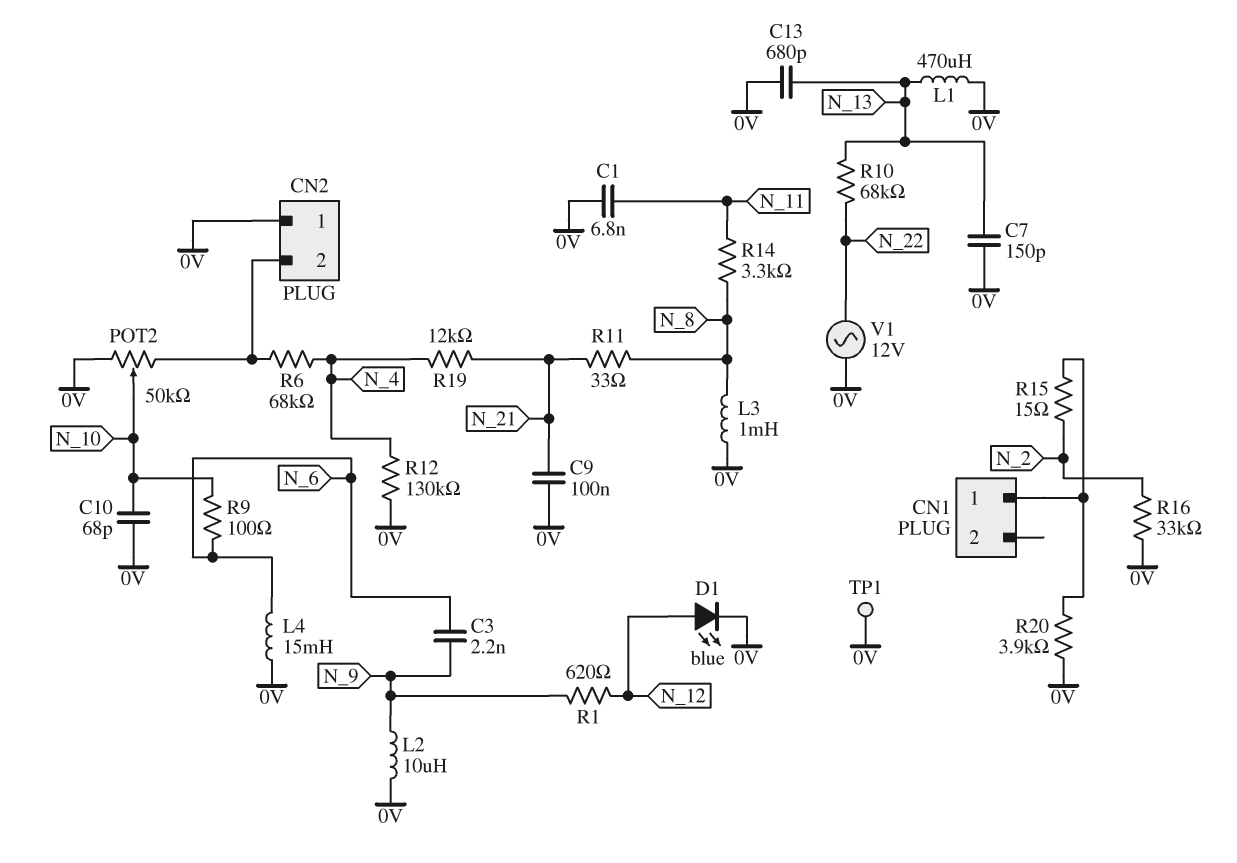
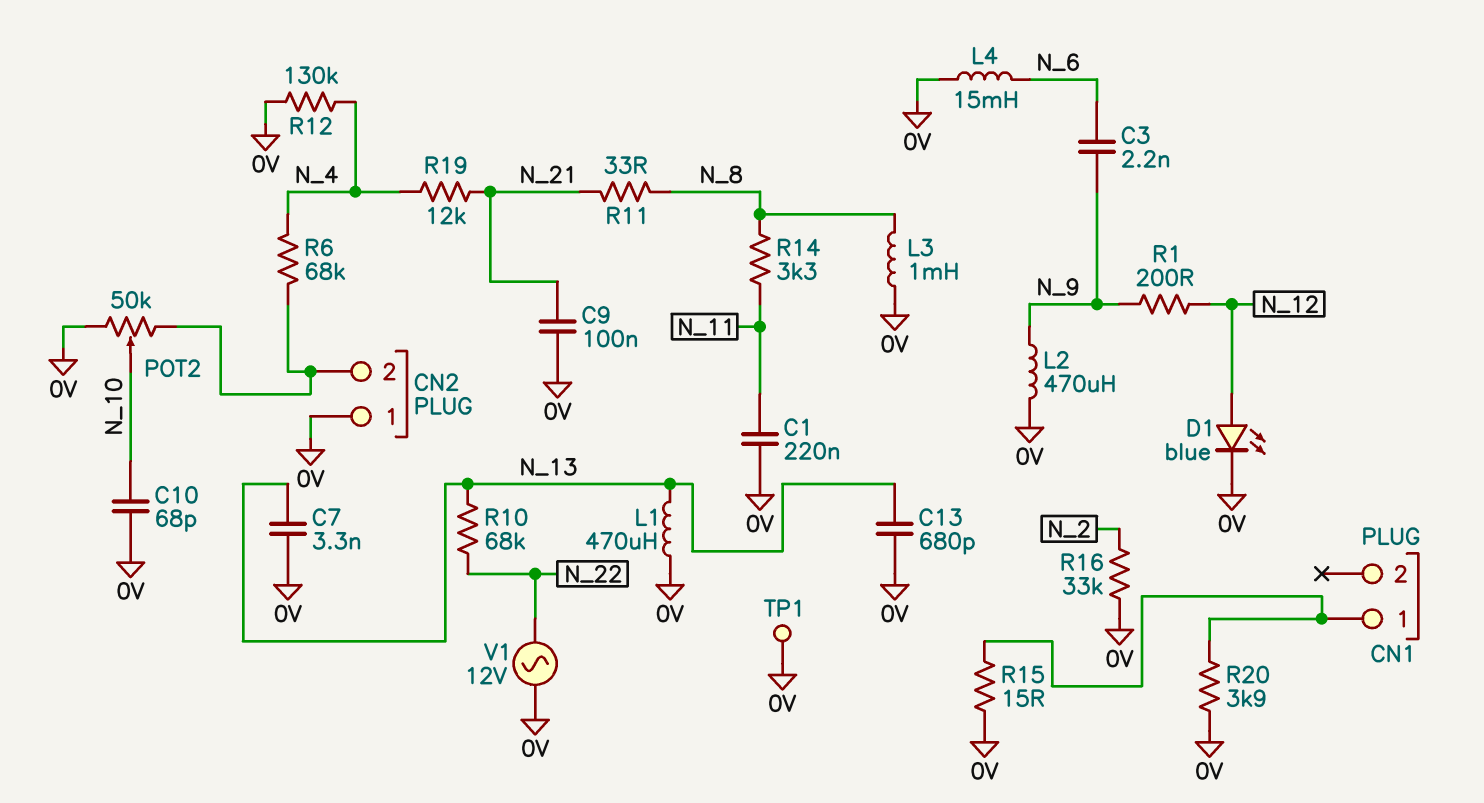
C1: 6.8nF (0V, N_11) -> 220nF (0V, N_11)
C7: 150pF (0V, N_13) -> 3.3nF (0V, N_13)
L2: 10uH (0V, N_9) -> 470uH (0V, N_9)
R1: 620 (N_9, N_12) -> 200 (N_9, N_12)
R9: 100 (N_6, N_10) -> none
R15: 15 (CN1/1, N_2) -> 15 (0V, CN1/1)

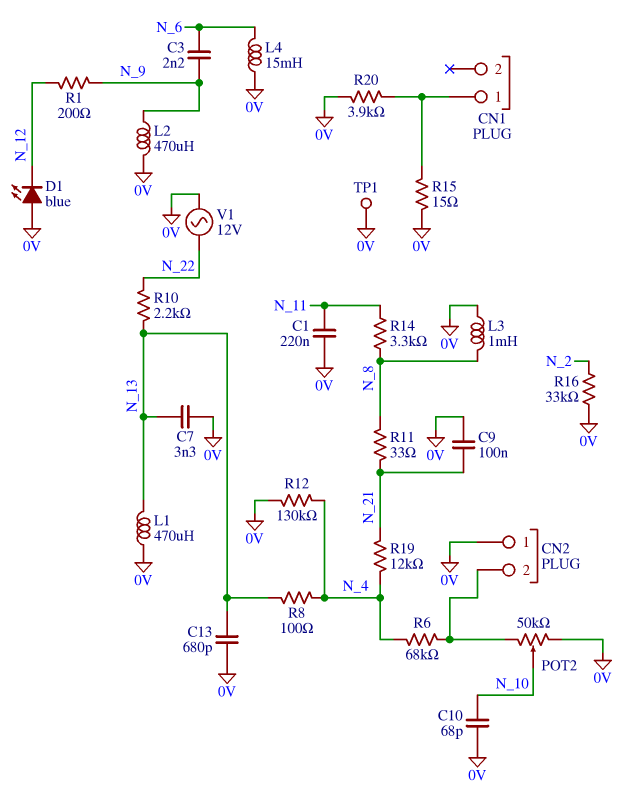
D1: LED blue (A N_12, K 0V) -> LED blue (A 0V, K N_12)
R8: none -> 100 (N_4, N_13)
R10: 68k (N_13, N_22) -> 2.2k (N_13, N_22)

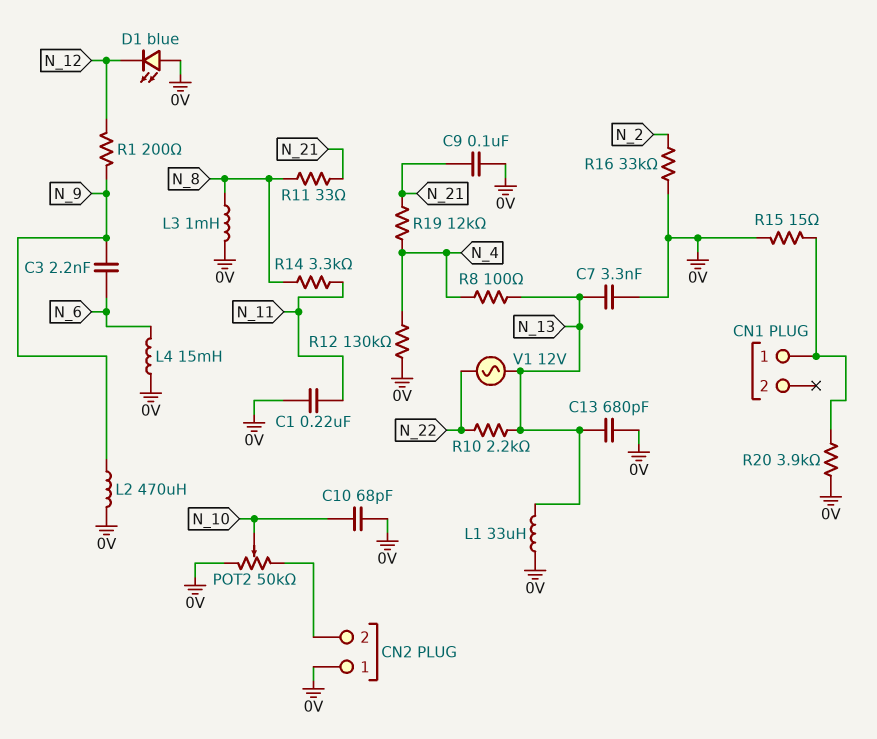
L1: 470uH (0V, N_13) -> 33uH (0V, N_13)
R6: 68k (CN2/2, N_4) -> none
TP1: test point (0V) -> none
V1: AC 12V (0V, N_22) -> AC 12V (N_13, N_22)

